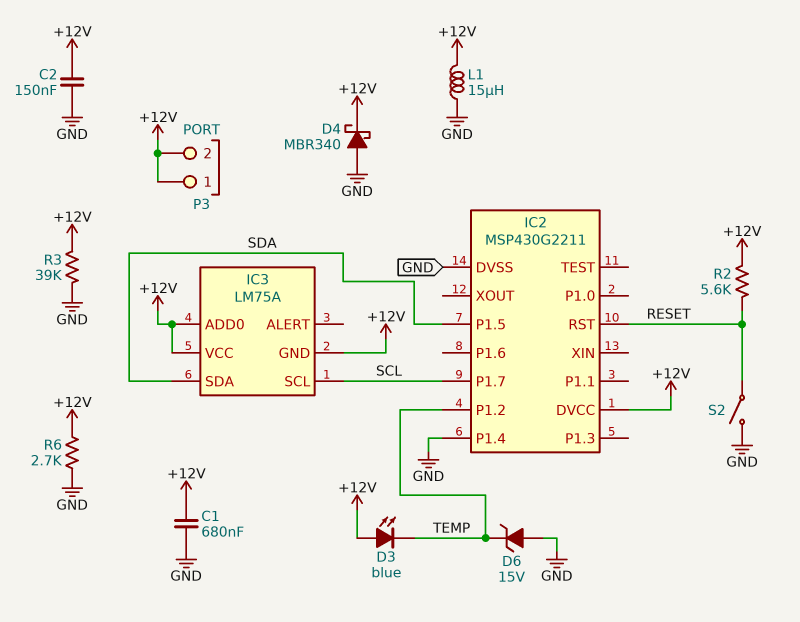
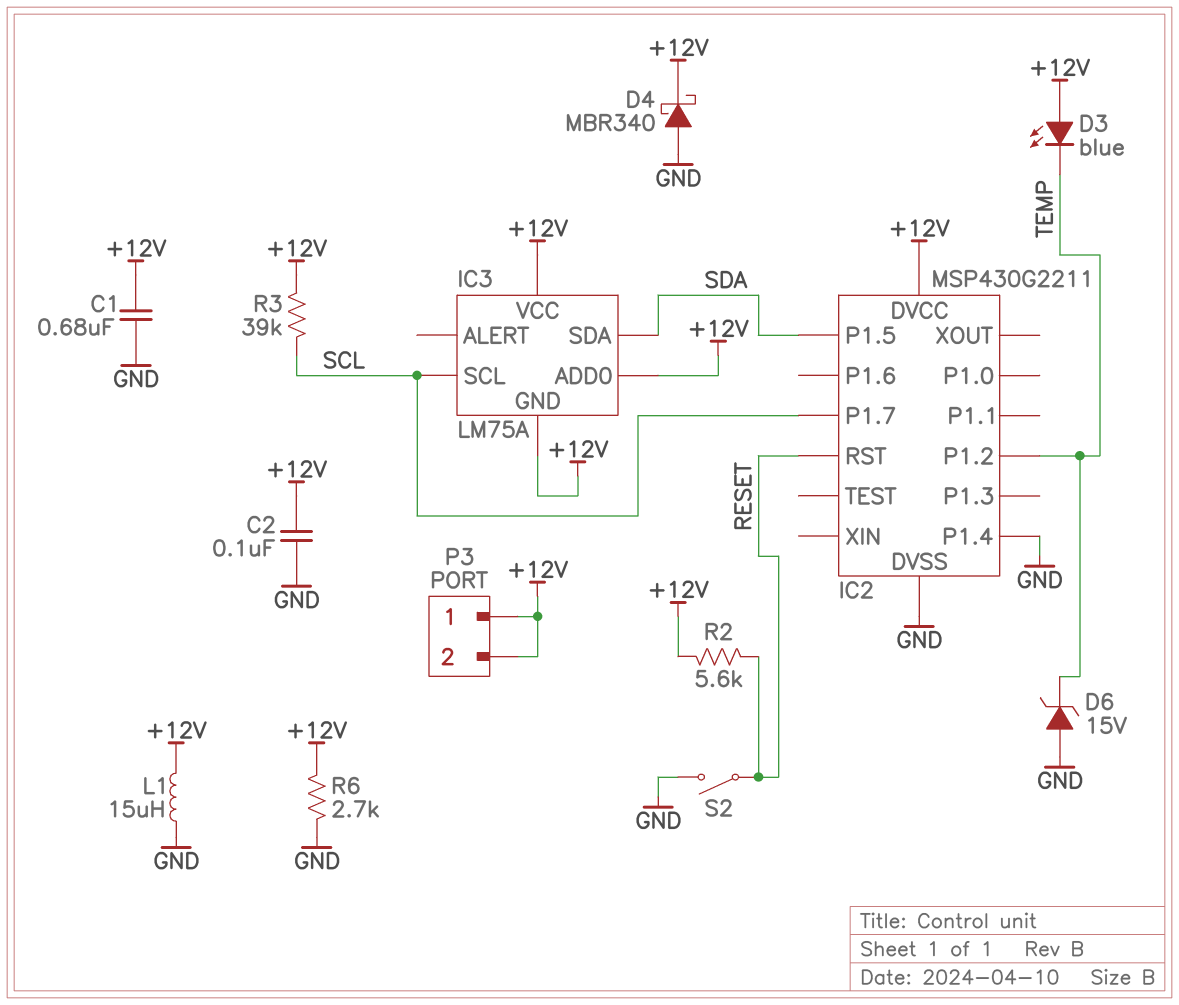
C2: 150nF (+12V, GND) -> 100nF (+12V, GND)
R3: 39k (+12V, GND) -> 39k (+12V, SCL)

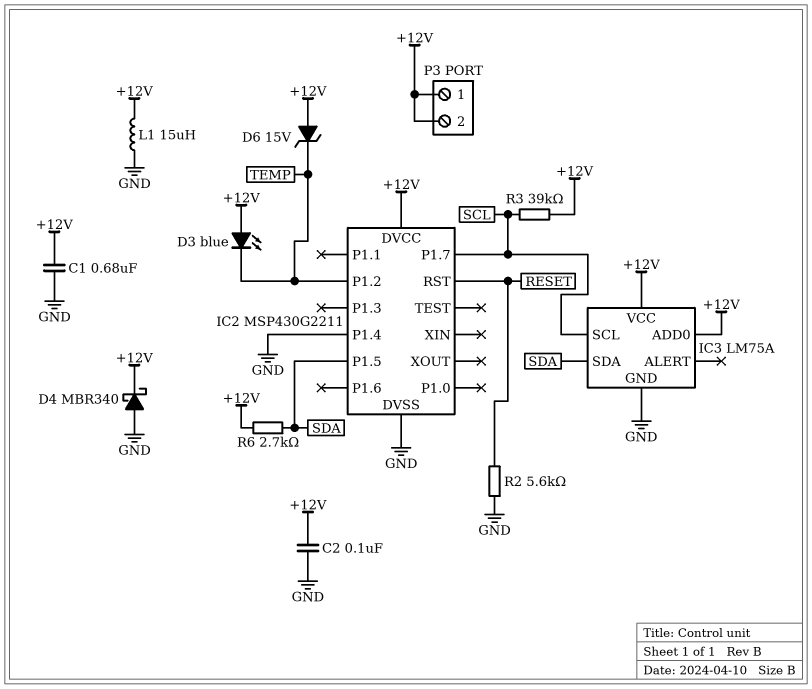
D6: zener 15V (A GND, K TEMP) -> zener 15V (A +12V, K TEMP)
IC3 pin GND: +12V -> GND
R2: 5.6k (+12V, RESET) -> 5.6k (GND, RESET)
R6: 2.7k (+12V, GND) -> 2.7k (+12V, SDA)
S2: switch (GND, RESET) -> none

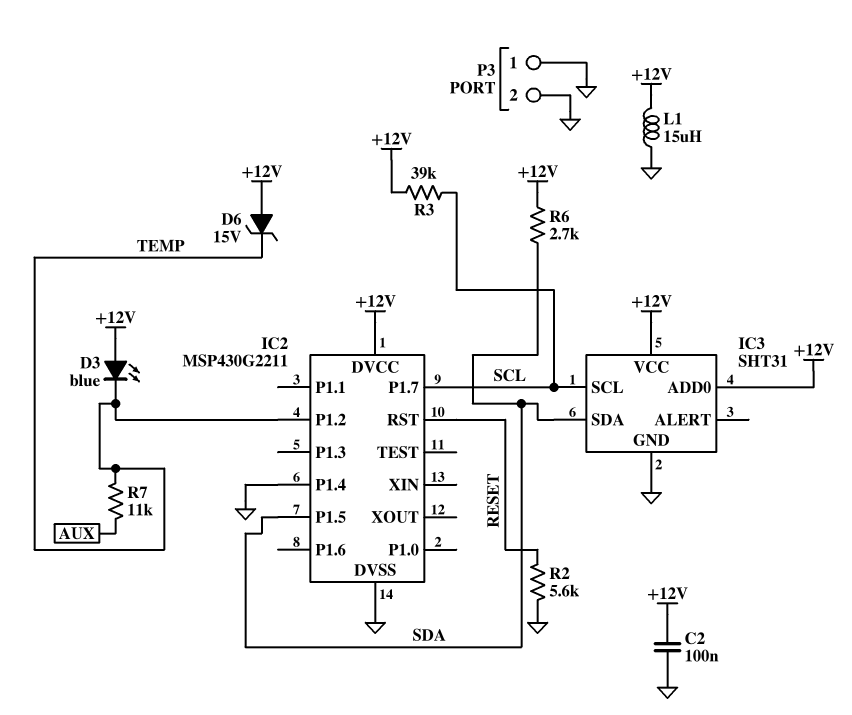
C1: 680nF (+12V, GND) -> none
D4: schottky MBR340 (A GND, K +12V) -> none
IC3: LM75A -> SHT31
P3 pin 1: +12V -> GND
P3 pin 2: +12V -> GND
R7: none -> 11k (AUX, TEMP)

